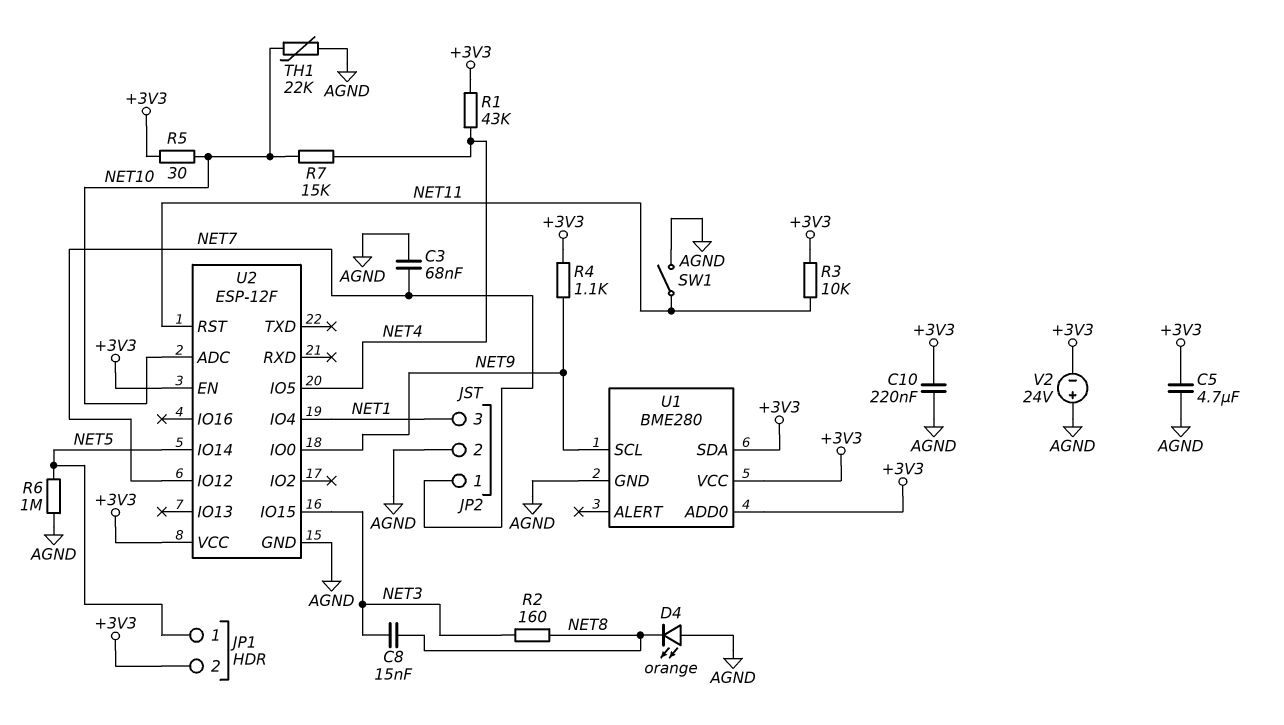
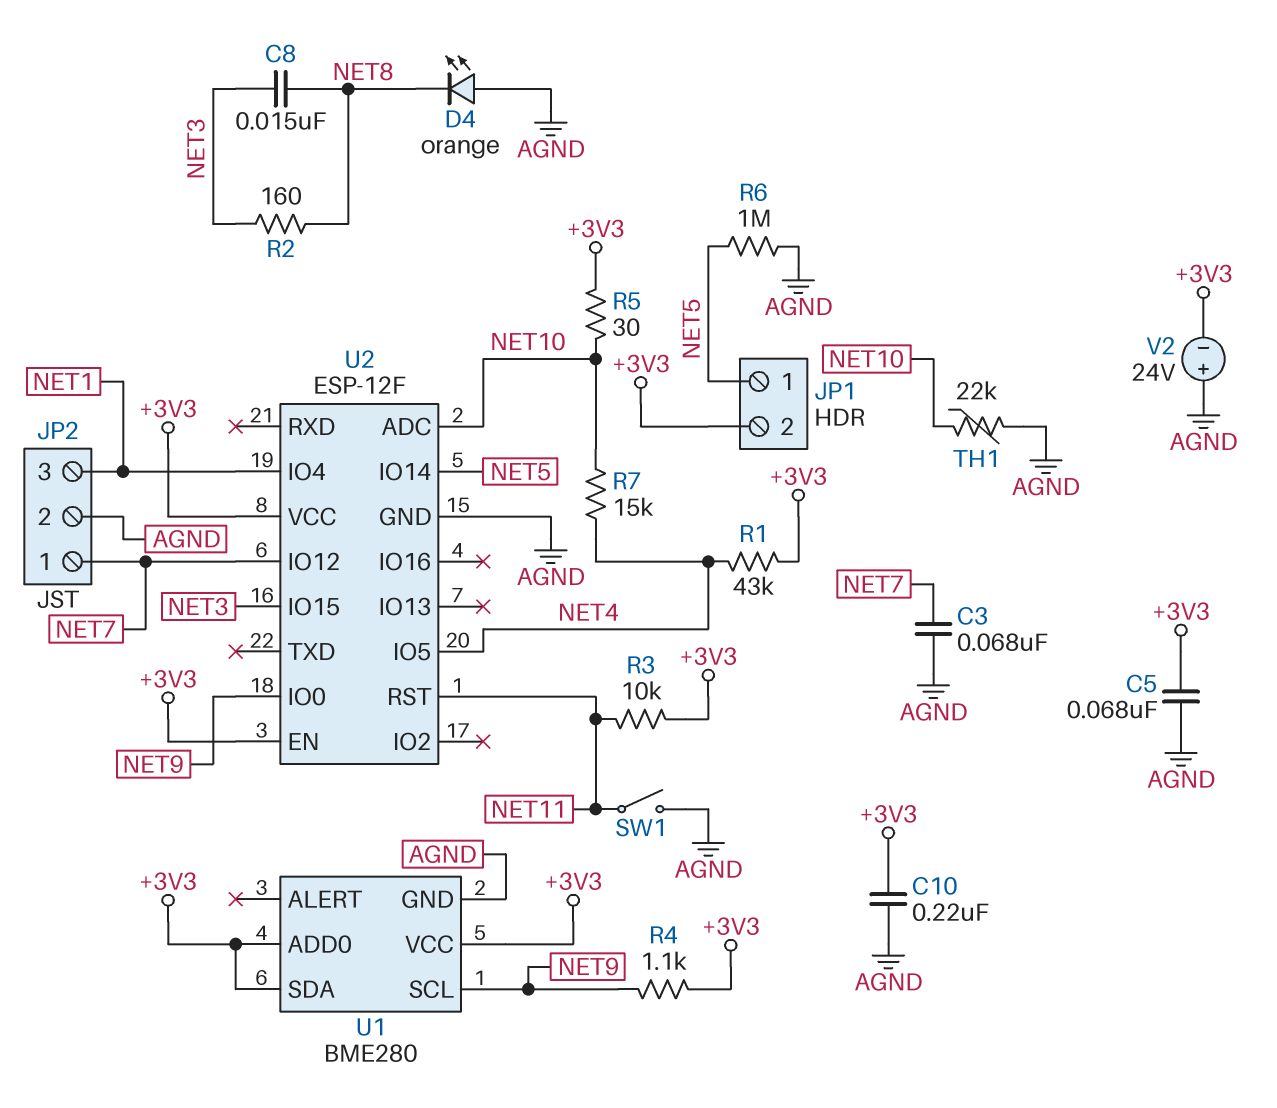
C5: 4.7uF (+3V3, AGND) -> 68nF (+3V3, AGND)

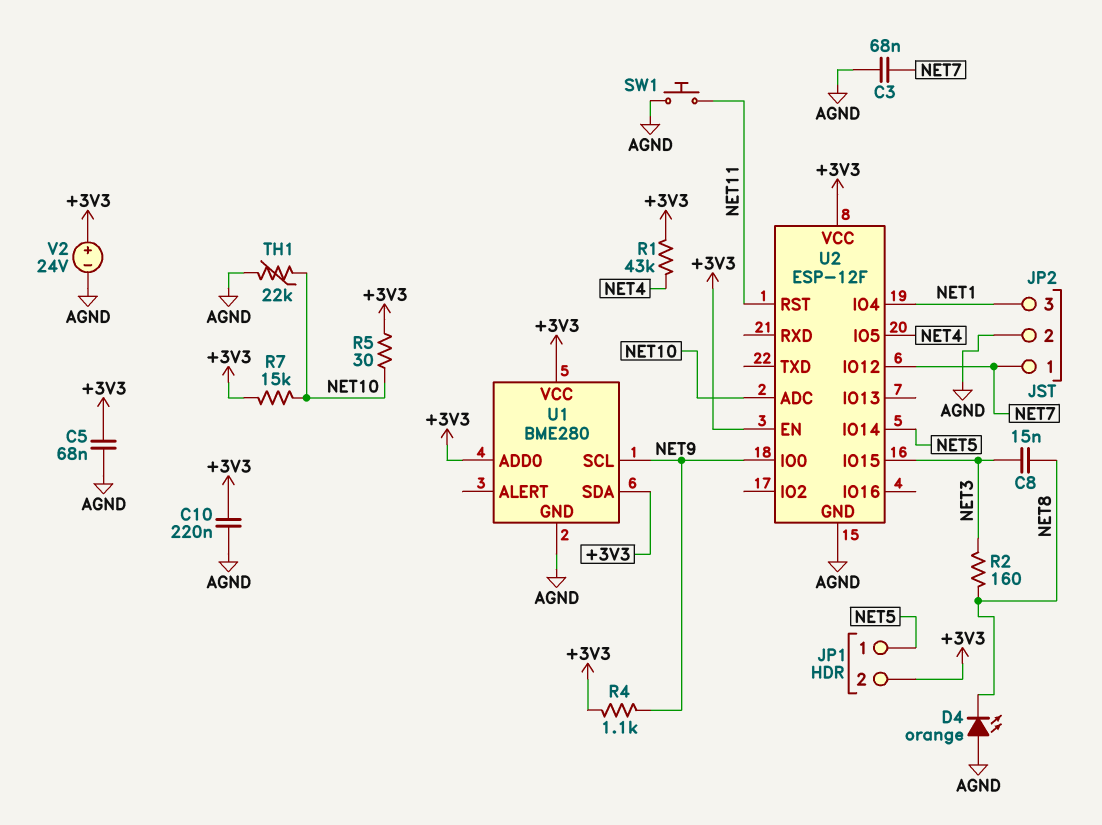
R3: 10k (+3V3, NET11) -> none
R6: 1M (AGND, NET5) -> none
R7: 15k (NET4, NET10) -> 15k (+3V3, NET10)
SW1: switch (AGND, NET11) -> button (AGND, NET11)
V2: 24V (plus AGND, minus +3V3) -> 24V (plus +3V3, minus AGND)

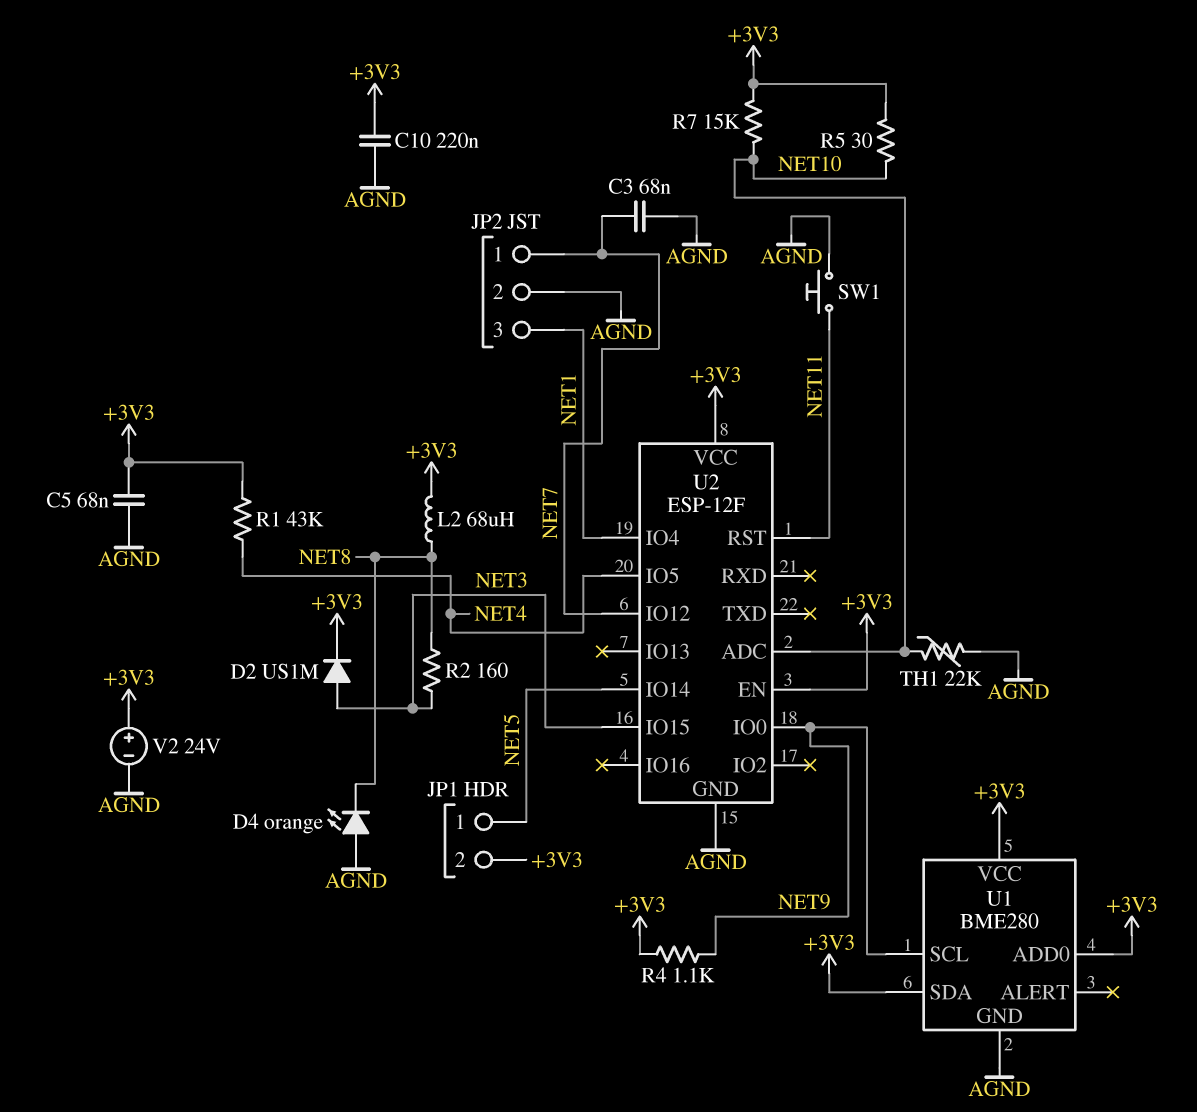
C8: 15nF (NET3, NET8) -> none
D2: none -> diode US1M (A NET3, K +3V3)
L2: none -> 68uH (+3V3, NET8)

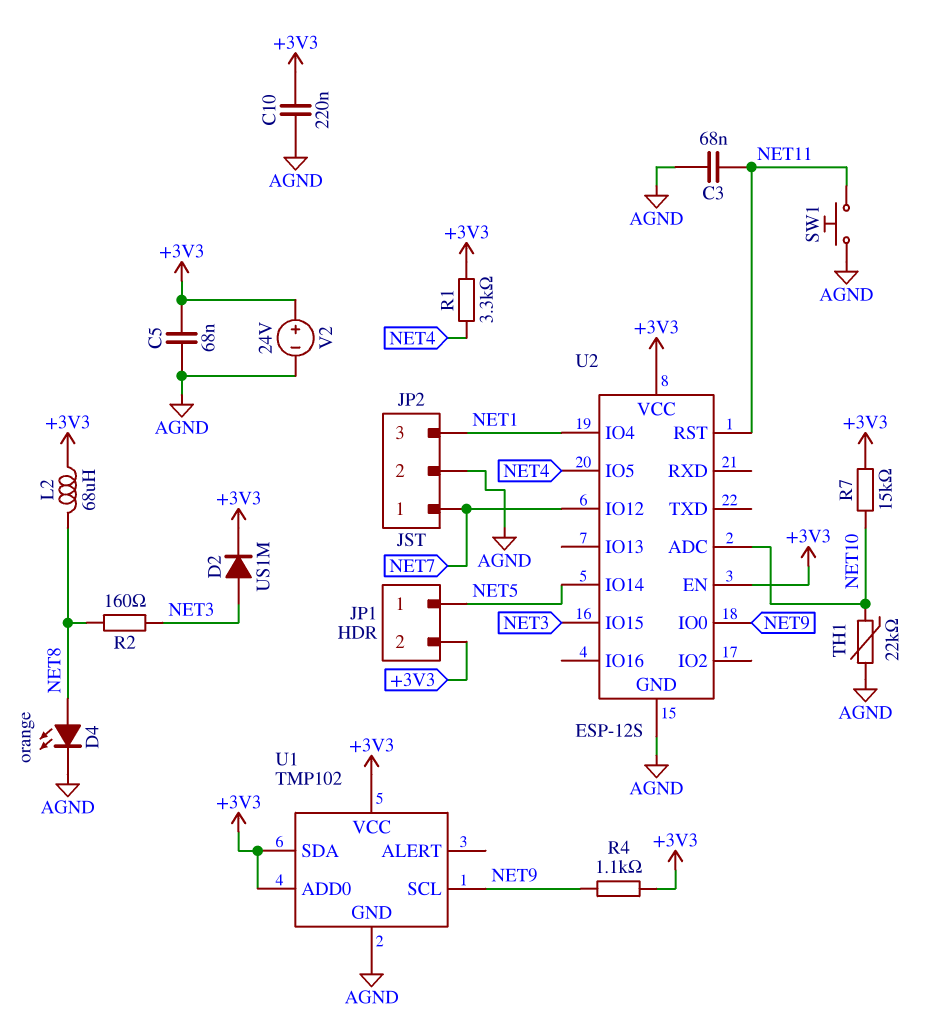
C3: 68nF (AGND, NET7) -> 68nF (AGND, NET11)
D4: LED orange (A AGND, K NET8) -> LED orange (A NET8, K AGND)
R1: 43k (+3V3, NET4) -> 3.3k (+3V3, NET4)
R5: 30 (+3V3, NET10) -> none
U1: BME280 -> TMP102
U2: ESP-12F -> ESP-12S

